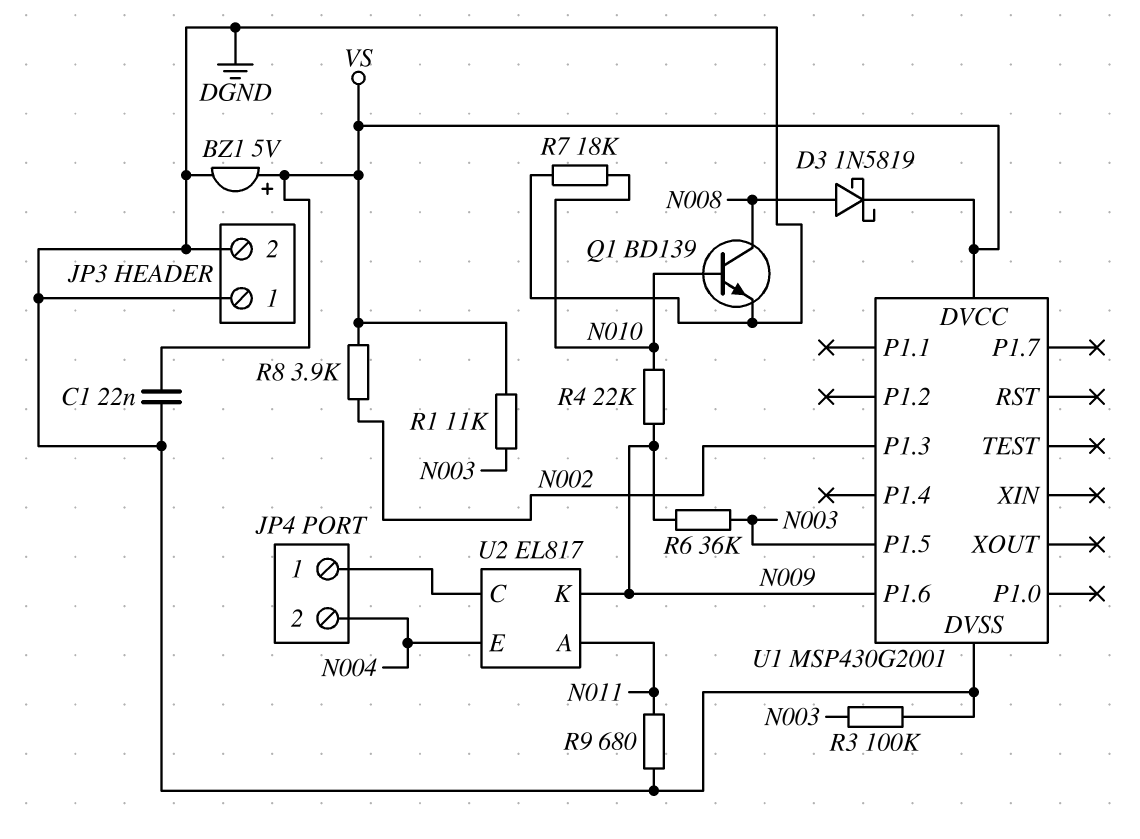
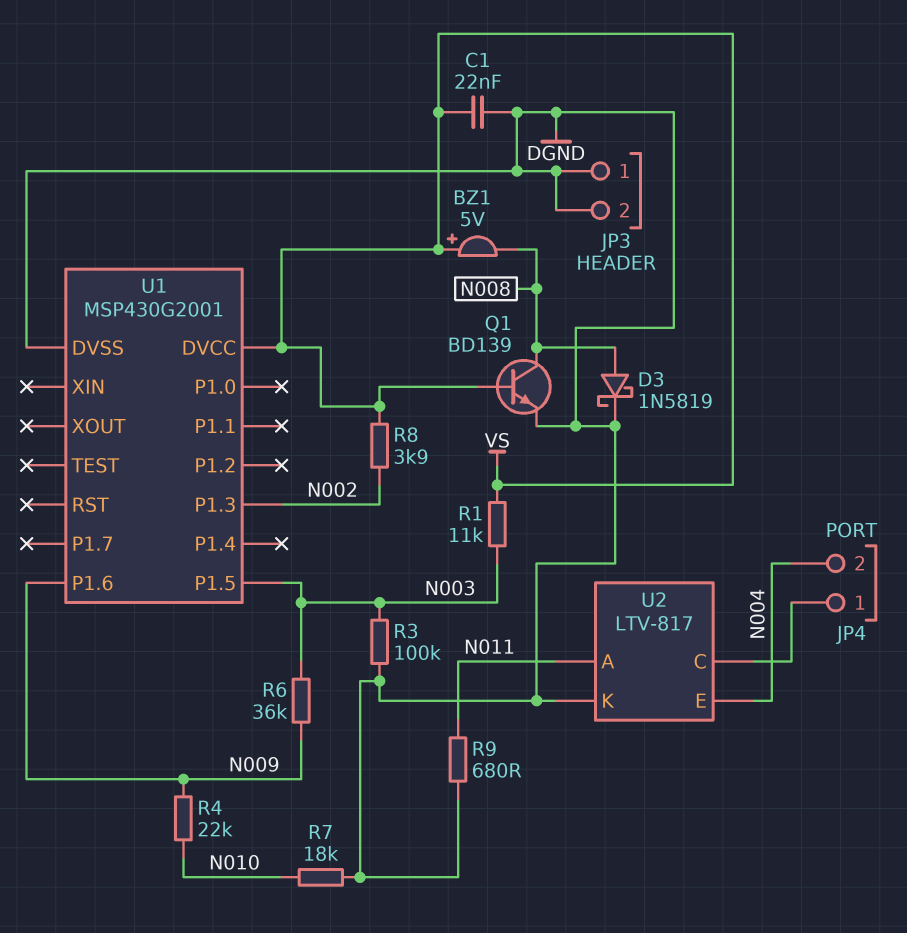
BZ1: buzzer 5V (plus VS, minus DGND) -> buzzer 5V (plus VS, minus N008)
D3: schottky 1N5819 (A N008, K VS) -> schottky 1N5819 (A N008, K DGND)
Q1: NPN BD139 (B N010, C N008, E DGND) -> NPN BD139 (B VS, C N008, E DGND)
U2: EL817 -> LTV-817
U2 pin K: N009 -> DGND

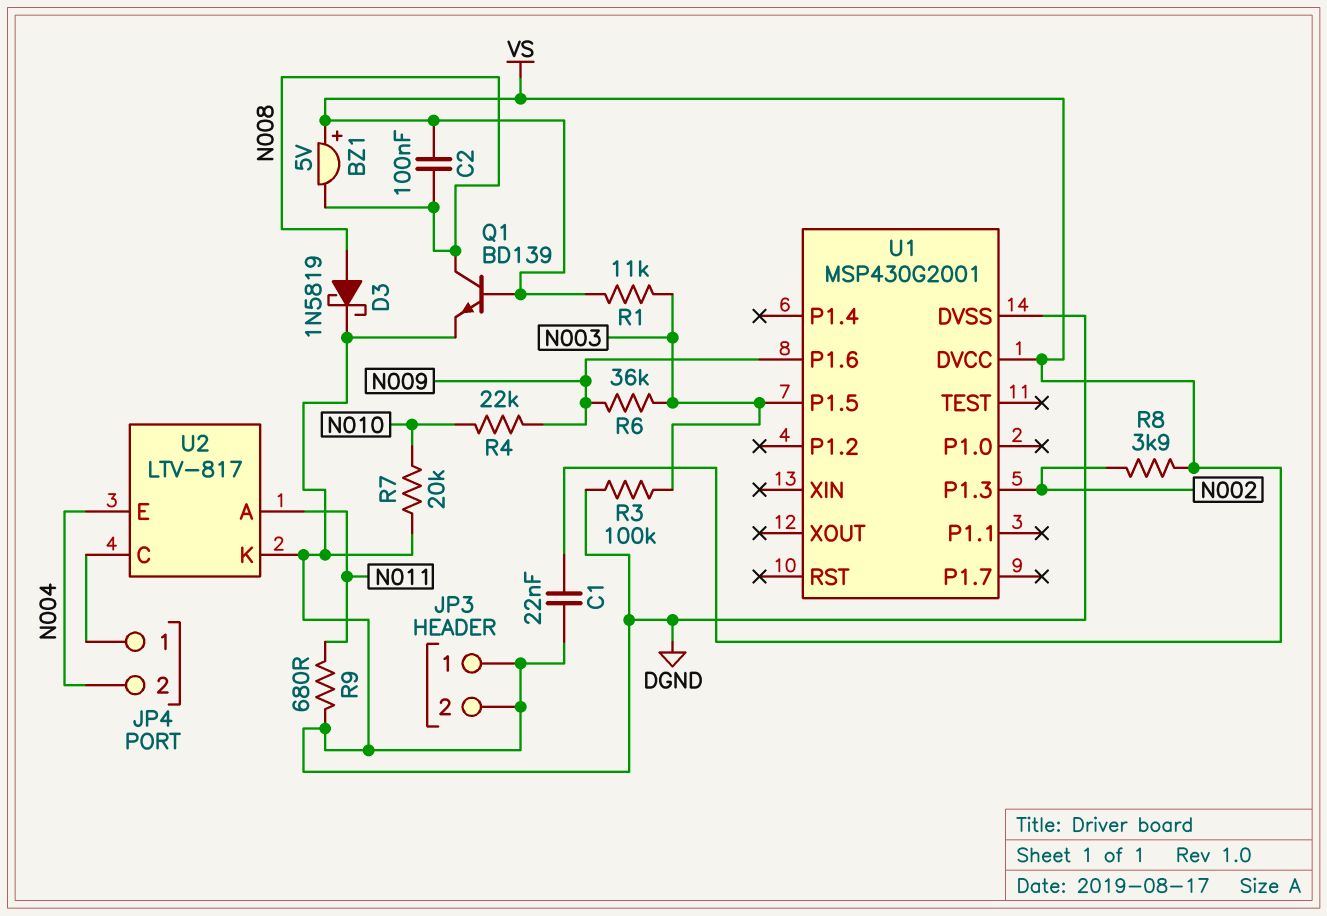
C2: none -> 100nF (N008, VS)
R7: 18k (DGND, N010) -> 20k (DGND, N010)

